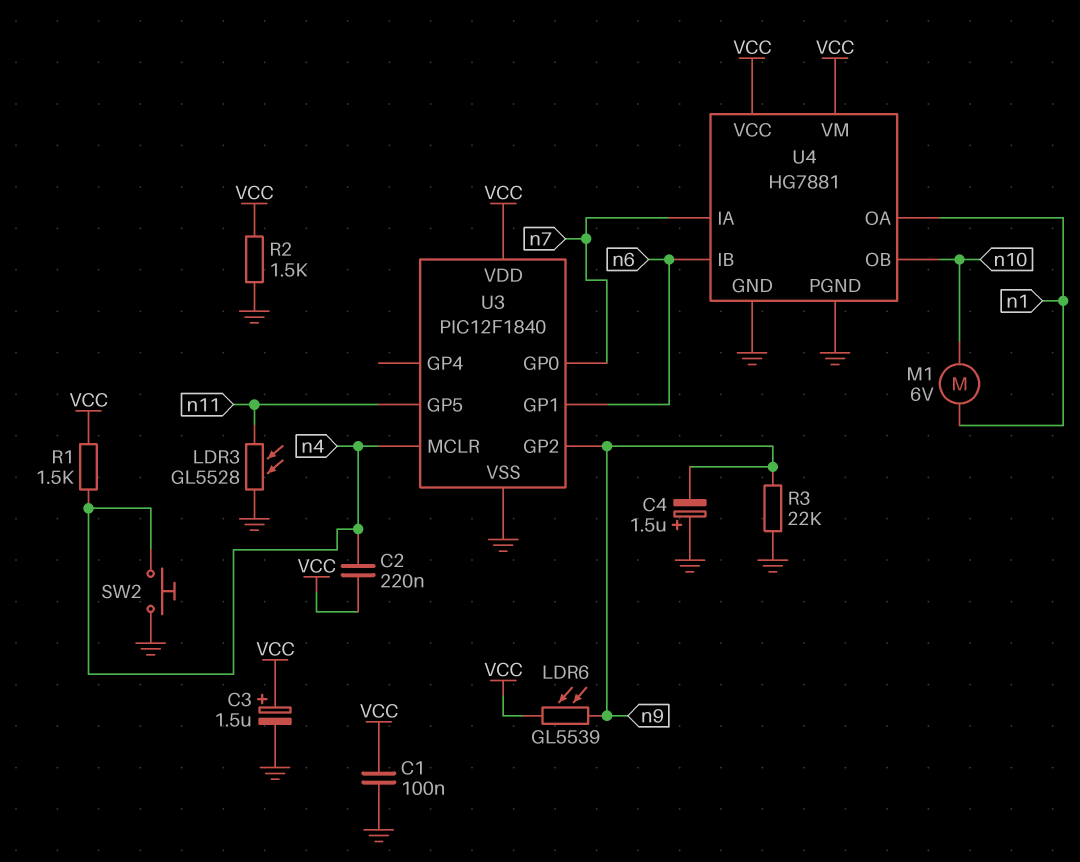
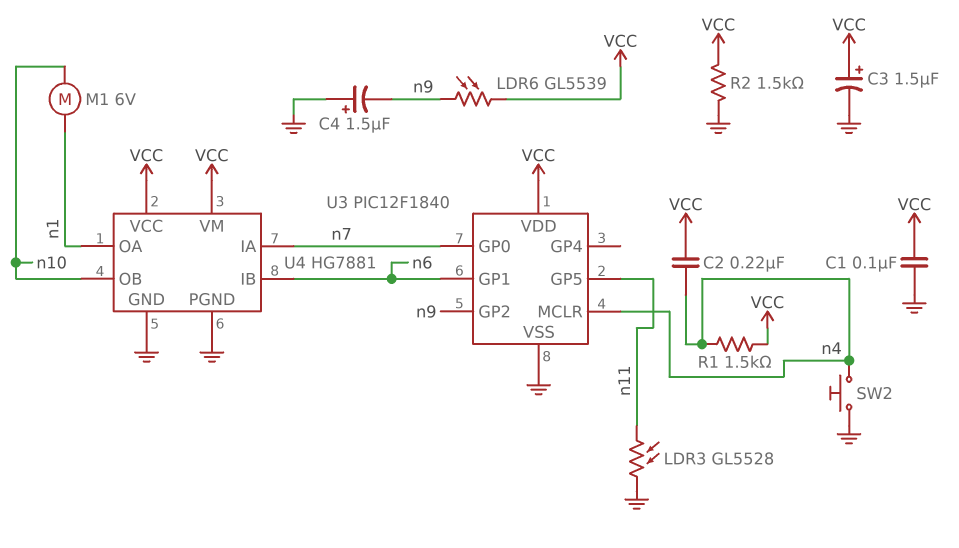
R3: 22k (GND, n9) -> none

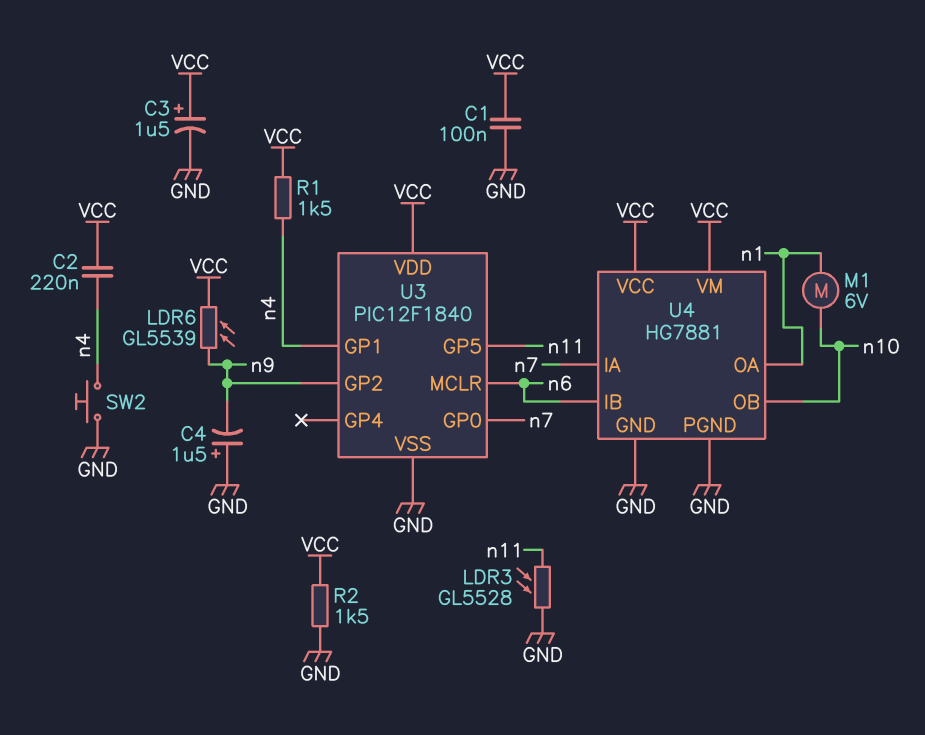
U3 pin GP1: n6 -> n4
U3 pin MCLR: n4 -> n6

